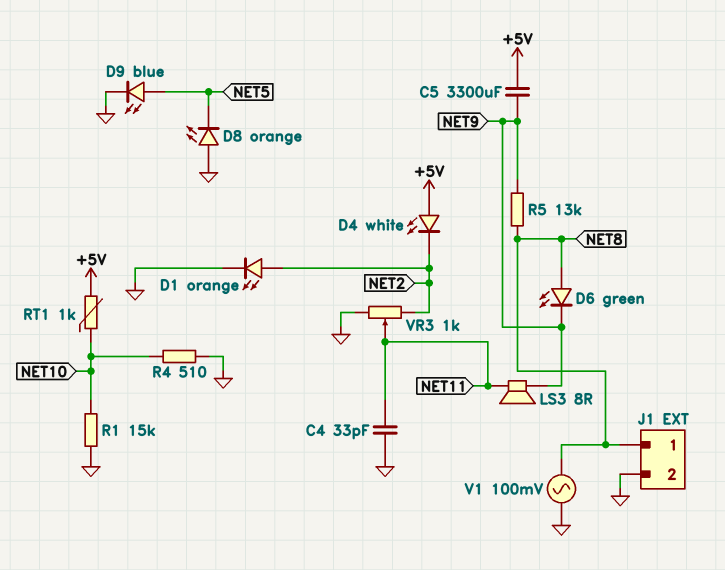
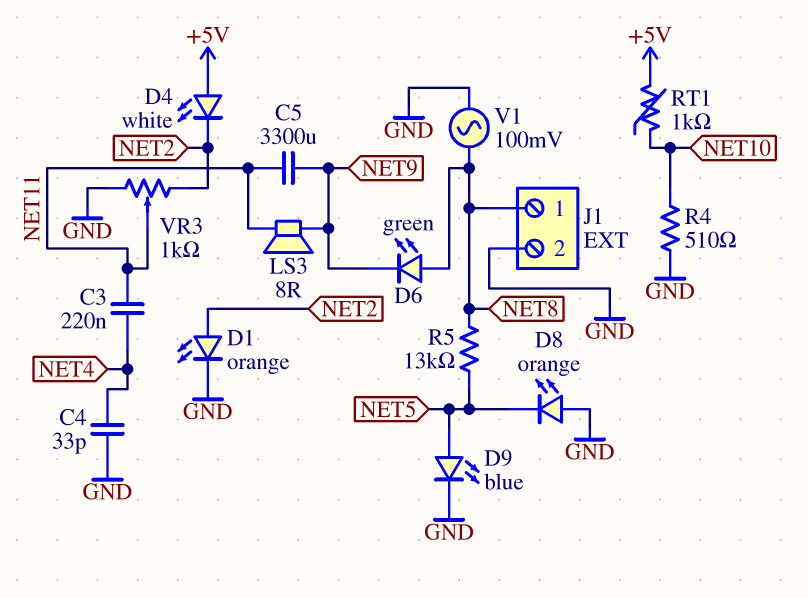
C3: none -> 220nF (NET4, NET11)
C4: 33pF (GND, NET11) -> 33pF (GND, NET4)
C5: 3300uF (+5V, NET9) -> 3300uF (NET9, NET11)
R1: 15k (GND, NET10) -> none
R5: 13k (NET8, NET9) -> 13k (NET5, NET8)

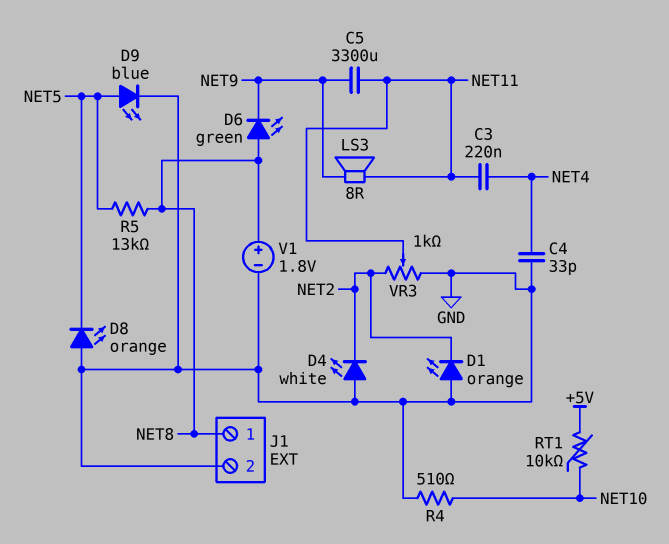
D1: LED orange (A NET2, K GND) -> LED orange (A GND, K NET2)
D4: LED white (A +5V, K NET2) -> LED white (A GND, K NET2)
RT1: 1k (+5V, NET10) -> 10k (+5V, NET10)
V1: AC 100mV (GND, NET8) -> 1.8V (plus NET8, minus GND)

